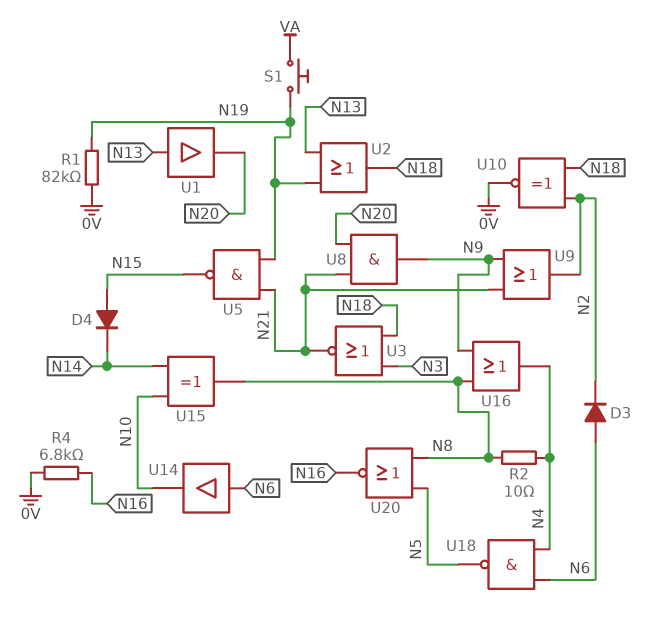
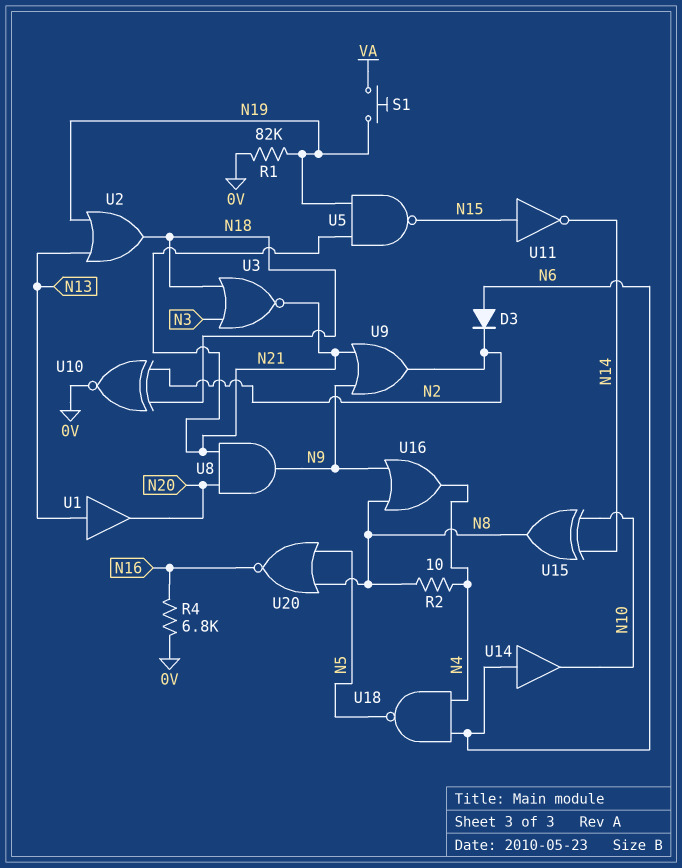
D4: diode (A N15, K N14) -> none
U11: none -> NOT (in N15, out N14)

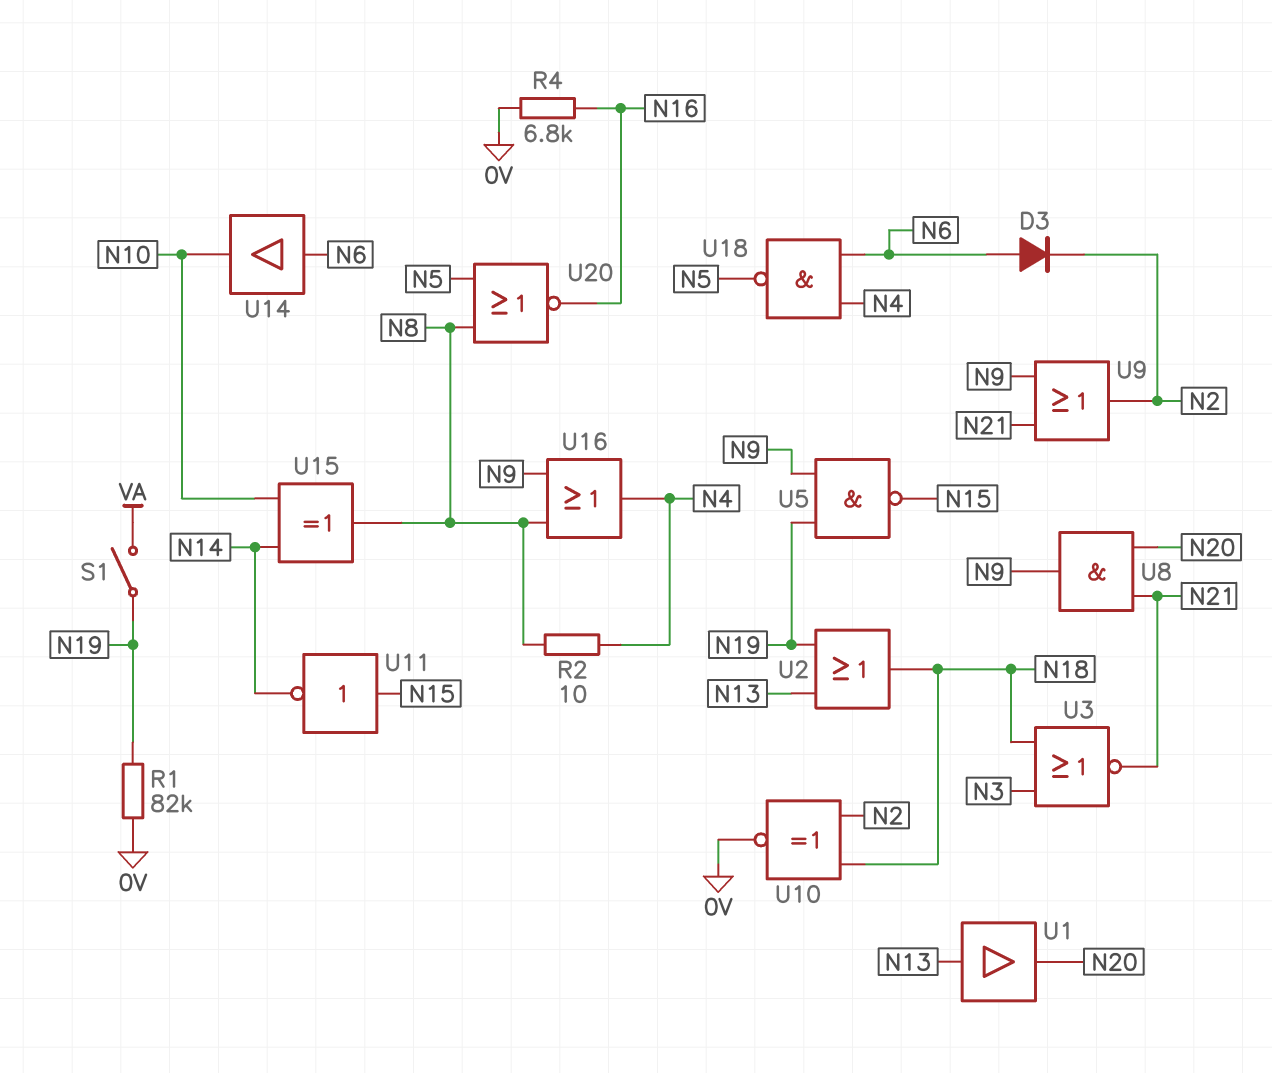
S1: button (N19, VA) -> switch (N19, VA)
U5: NAND (in N19, in N21, out N15) -> NAND (in N9, in N19, out N15)

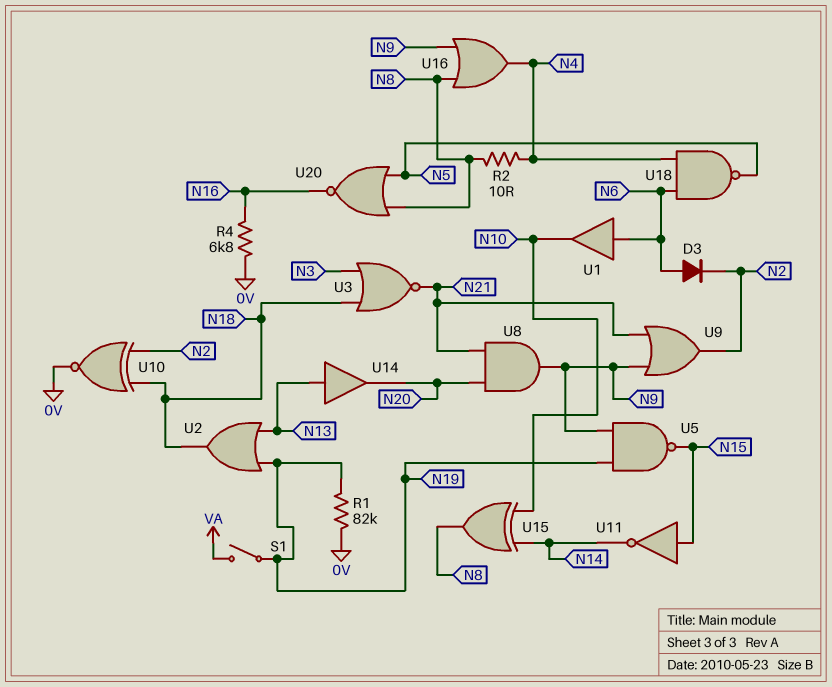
U1: buffer (in N13, out N20) -> buffer (in N6, out N10)
U14: buffer (in N6, out N10) -> buffer (in N13, out N20)

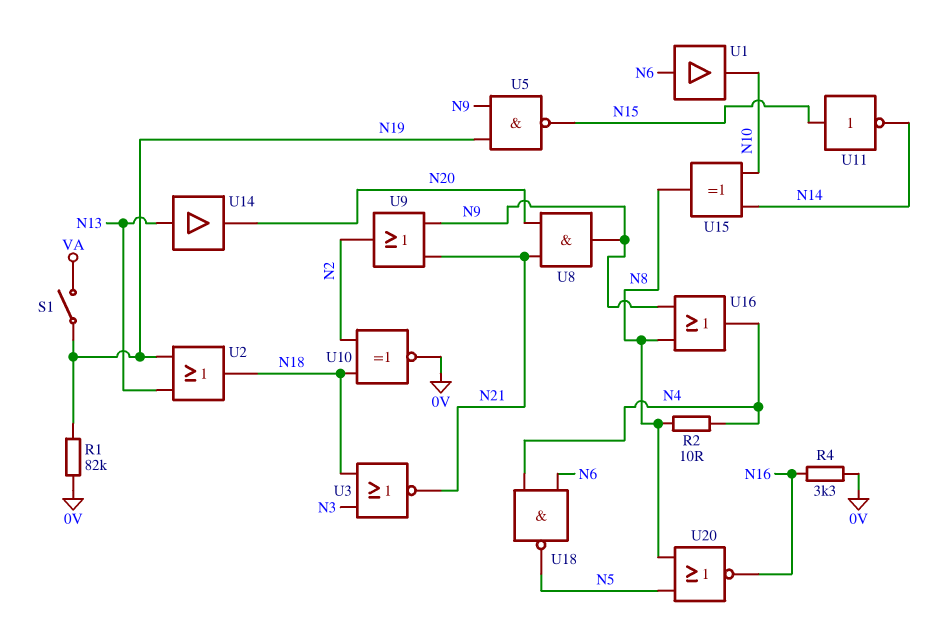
D3: diode (A N6, K N2) -> none
R4: 6.8k (0V, N16) -> 3.3k (0V, N16)

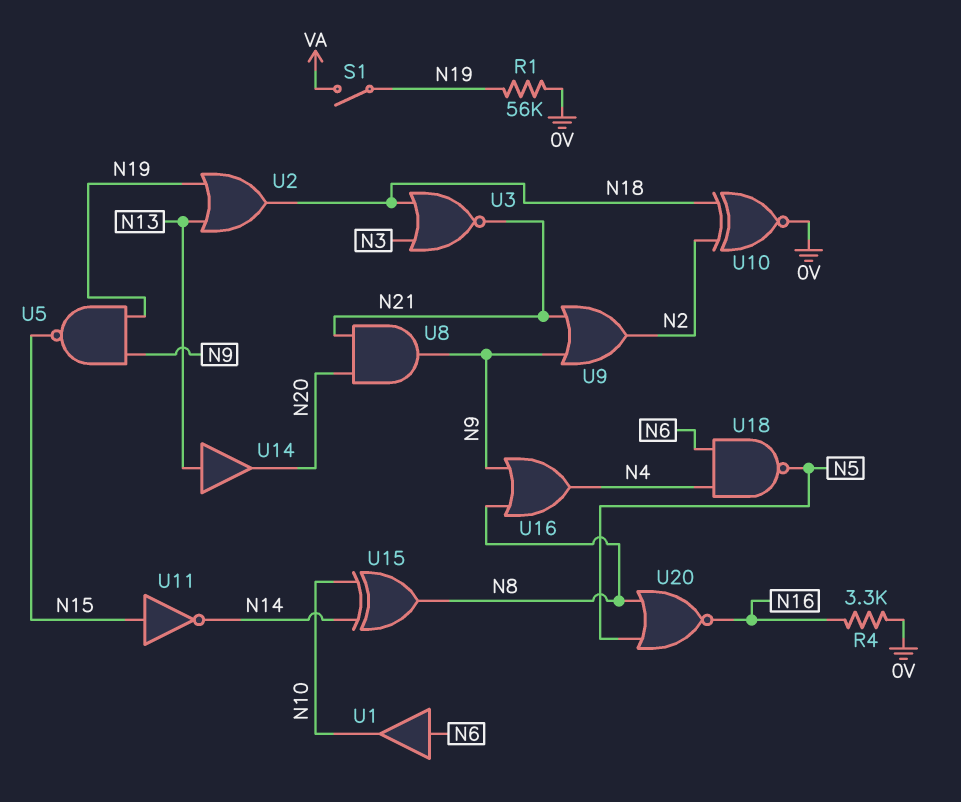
R1: 82k (0V, N19) -> 56k (0V, N19)
R2: 10 (N4, N8) -> none

